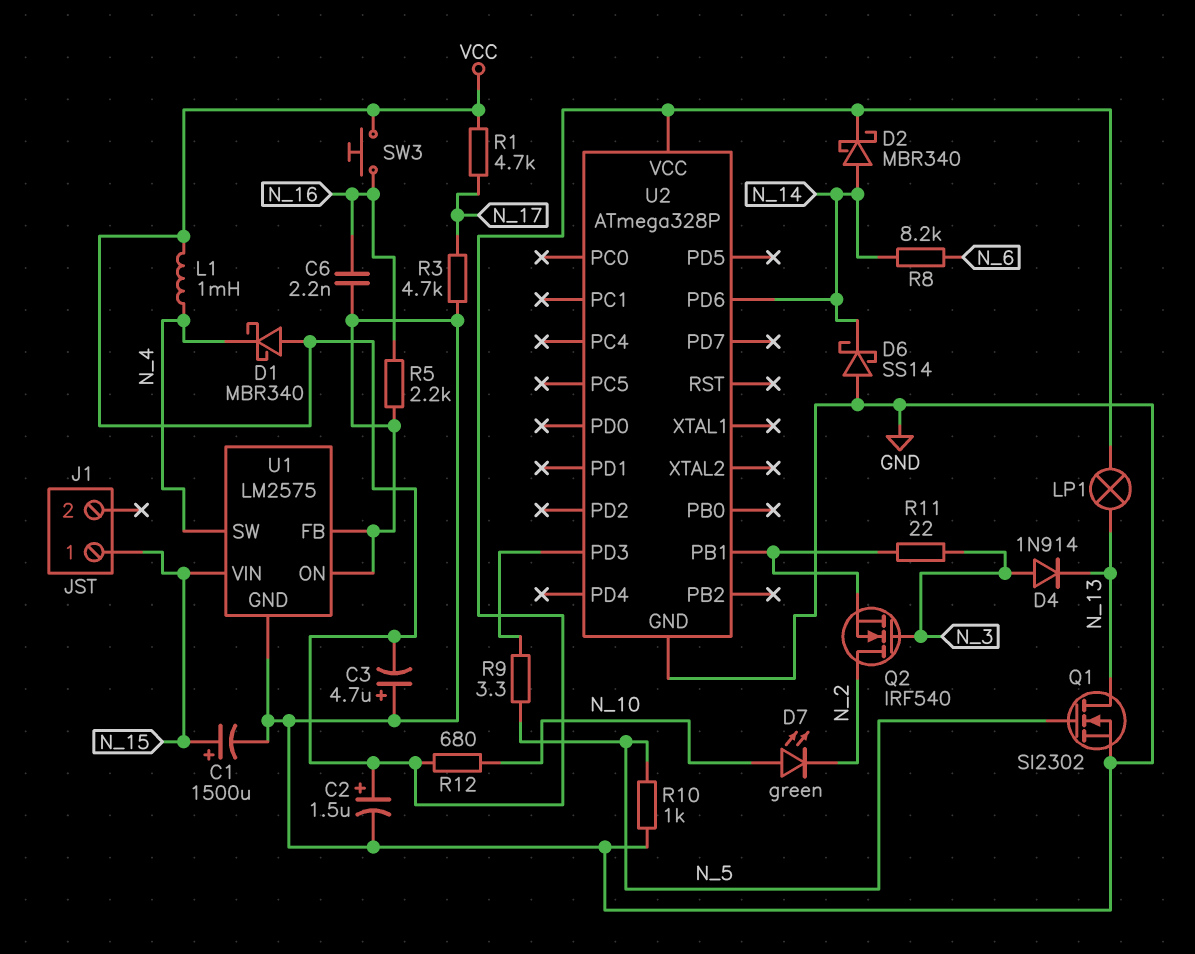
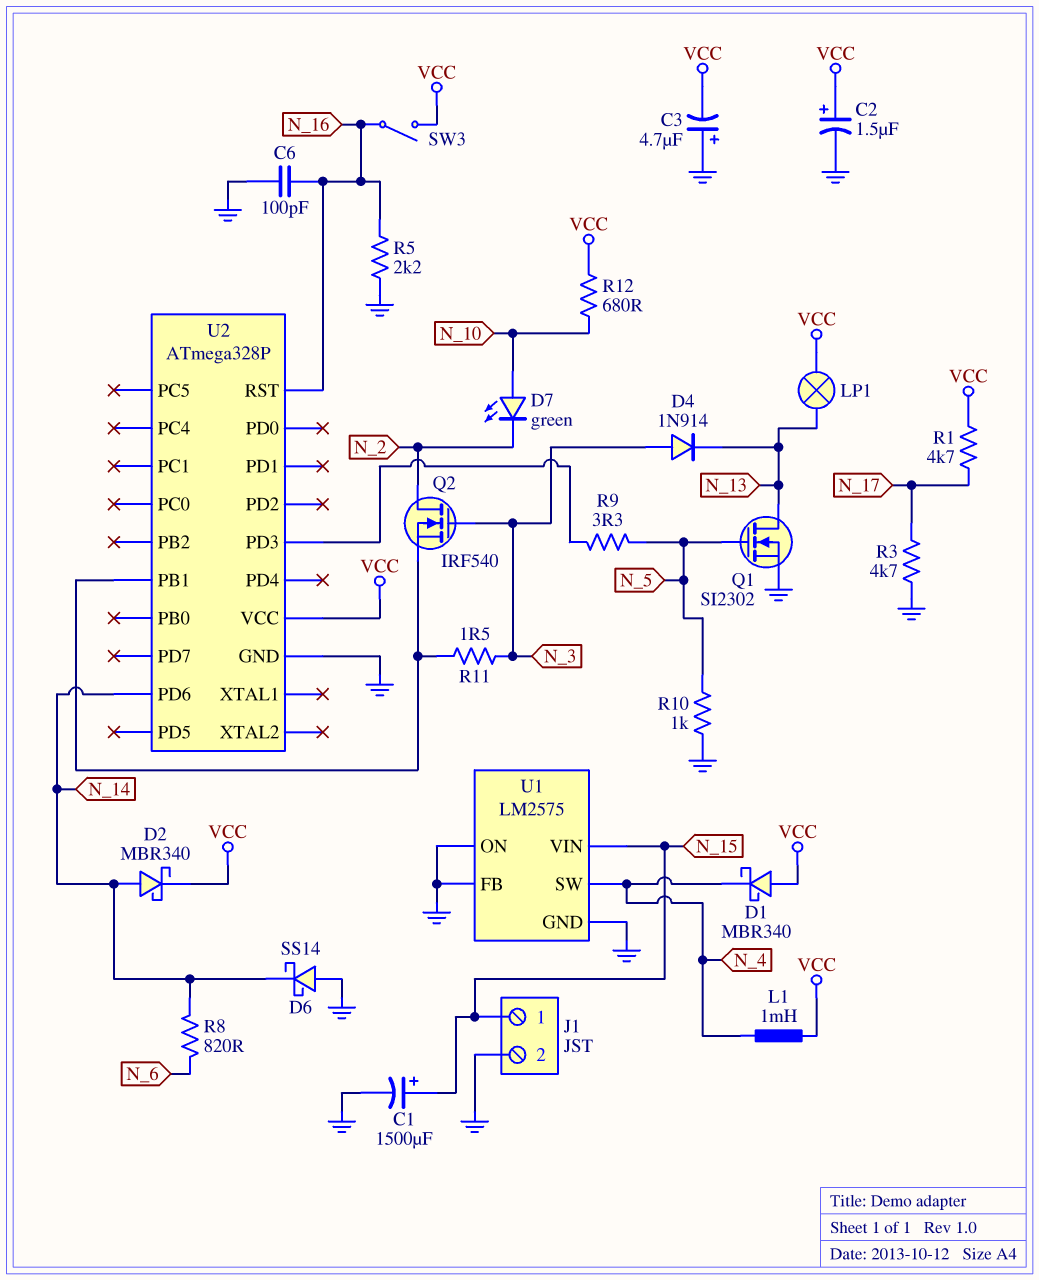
C6: 2.2nF (GND, N_16) -> 100pF (GND, N_16)
J1 pin 2: none -> GND
R8: 8.2k (N_6, N_14) -> 820 (N_6, N_14)
R11: 22 (N_3, U2/PB1) -> 1.5 (N_3, U2/PB1)
SW3: button (N_16, VCC) -> switch (N_16, VCC)
U2 pin RST: none -> N_16

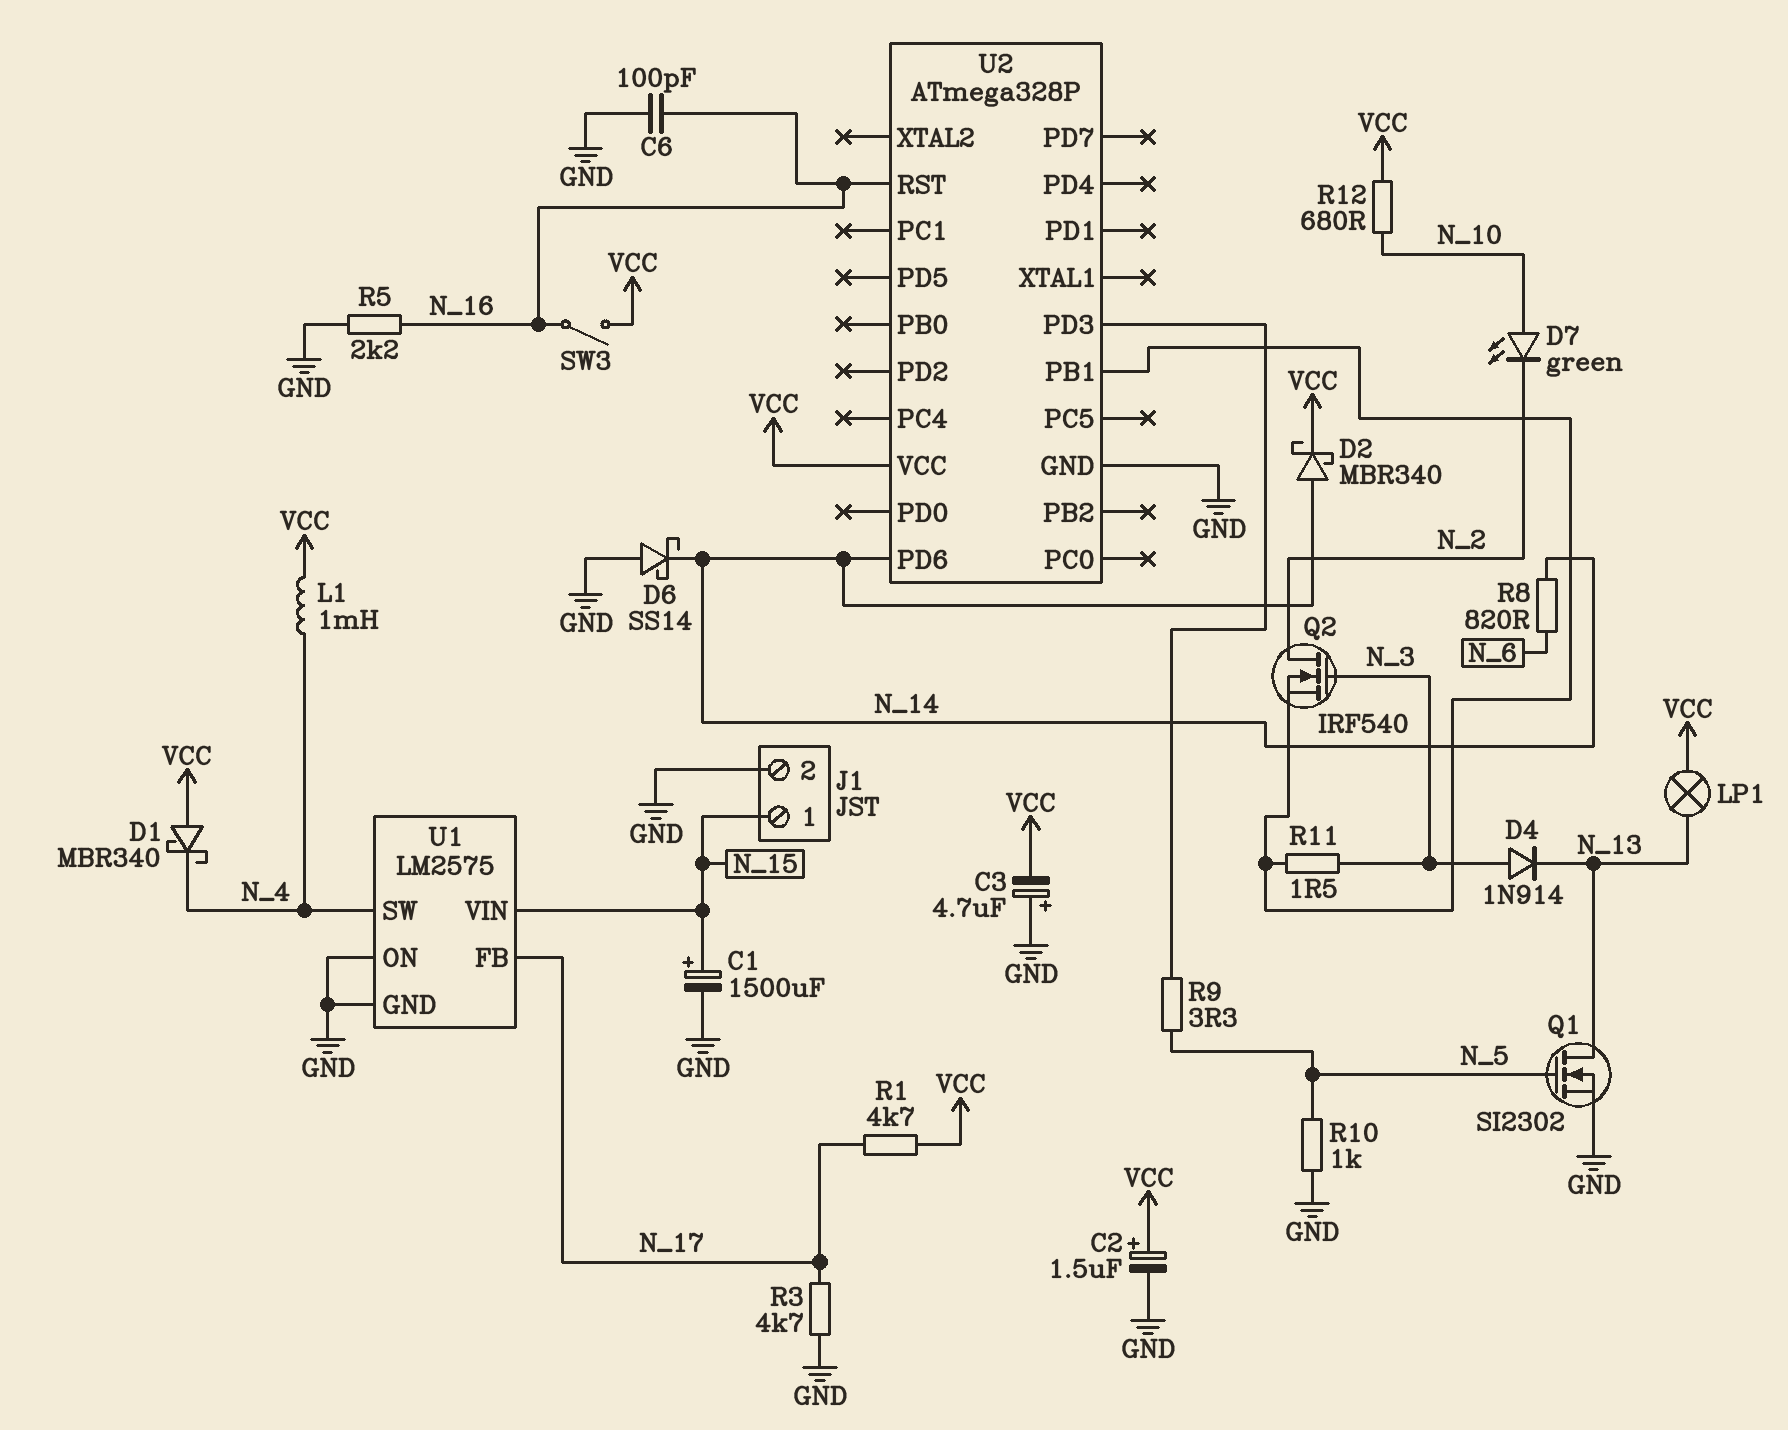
U1 pin FB: GND -> N_17

